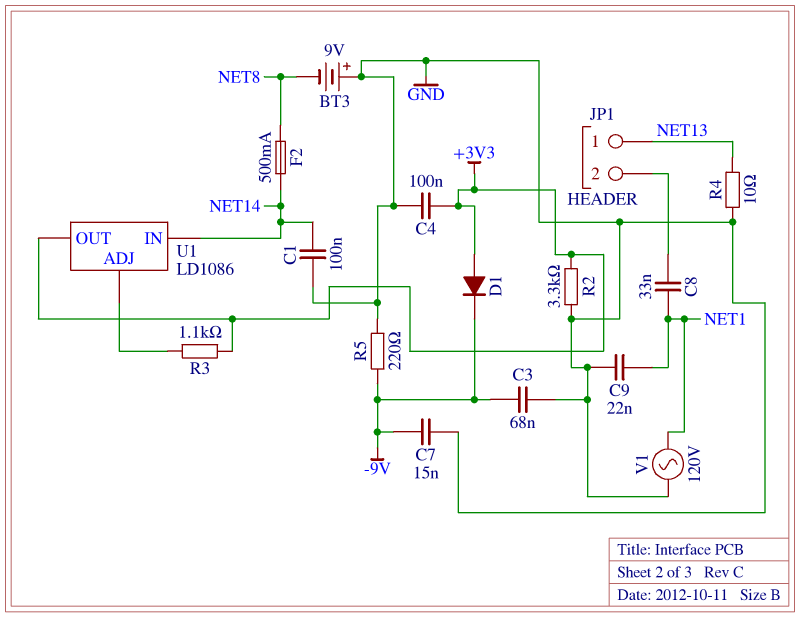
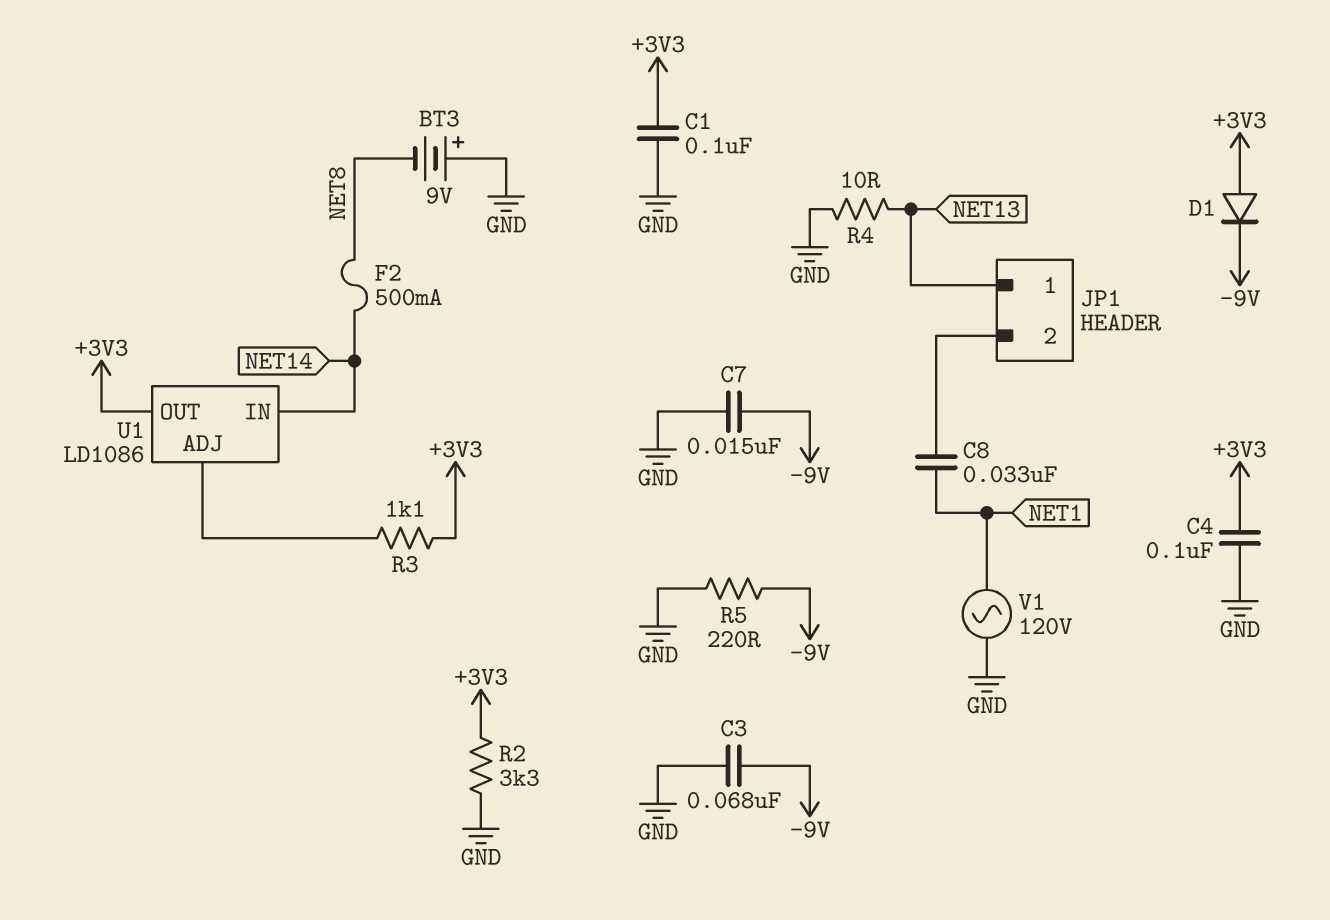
C1: 100nF (GND, NET14) -> 100nF (+3V3, GND)
C9: 22nF (GND, NET1) -> none

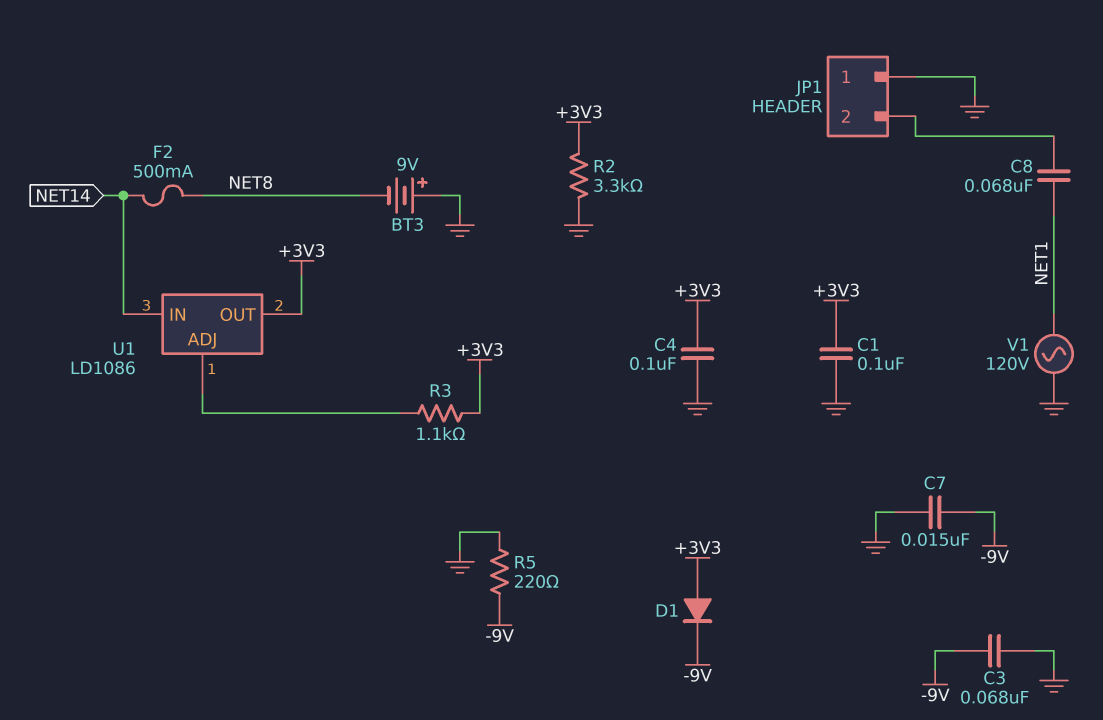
C8: 33nF (JP1/2, NET1) -> 68nF (JP1/2, NET1)
JP1 pin 1: NET13 -> GND
R4: 10 (GND, NET13) -> none

